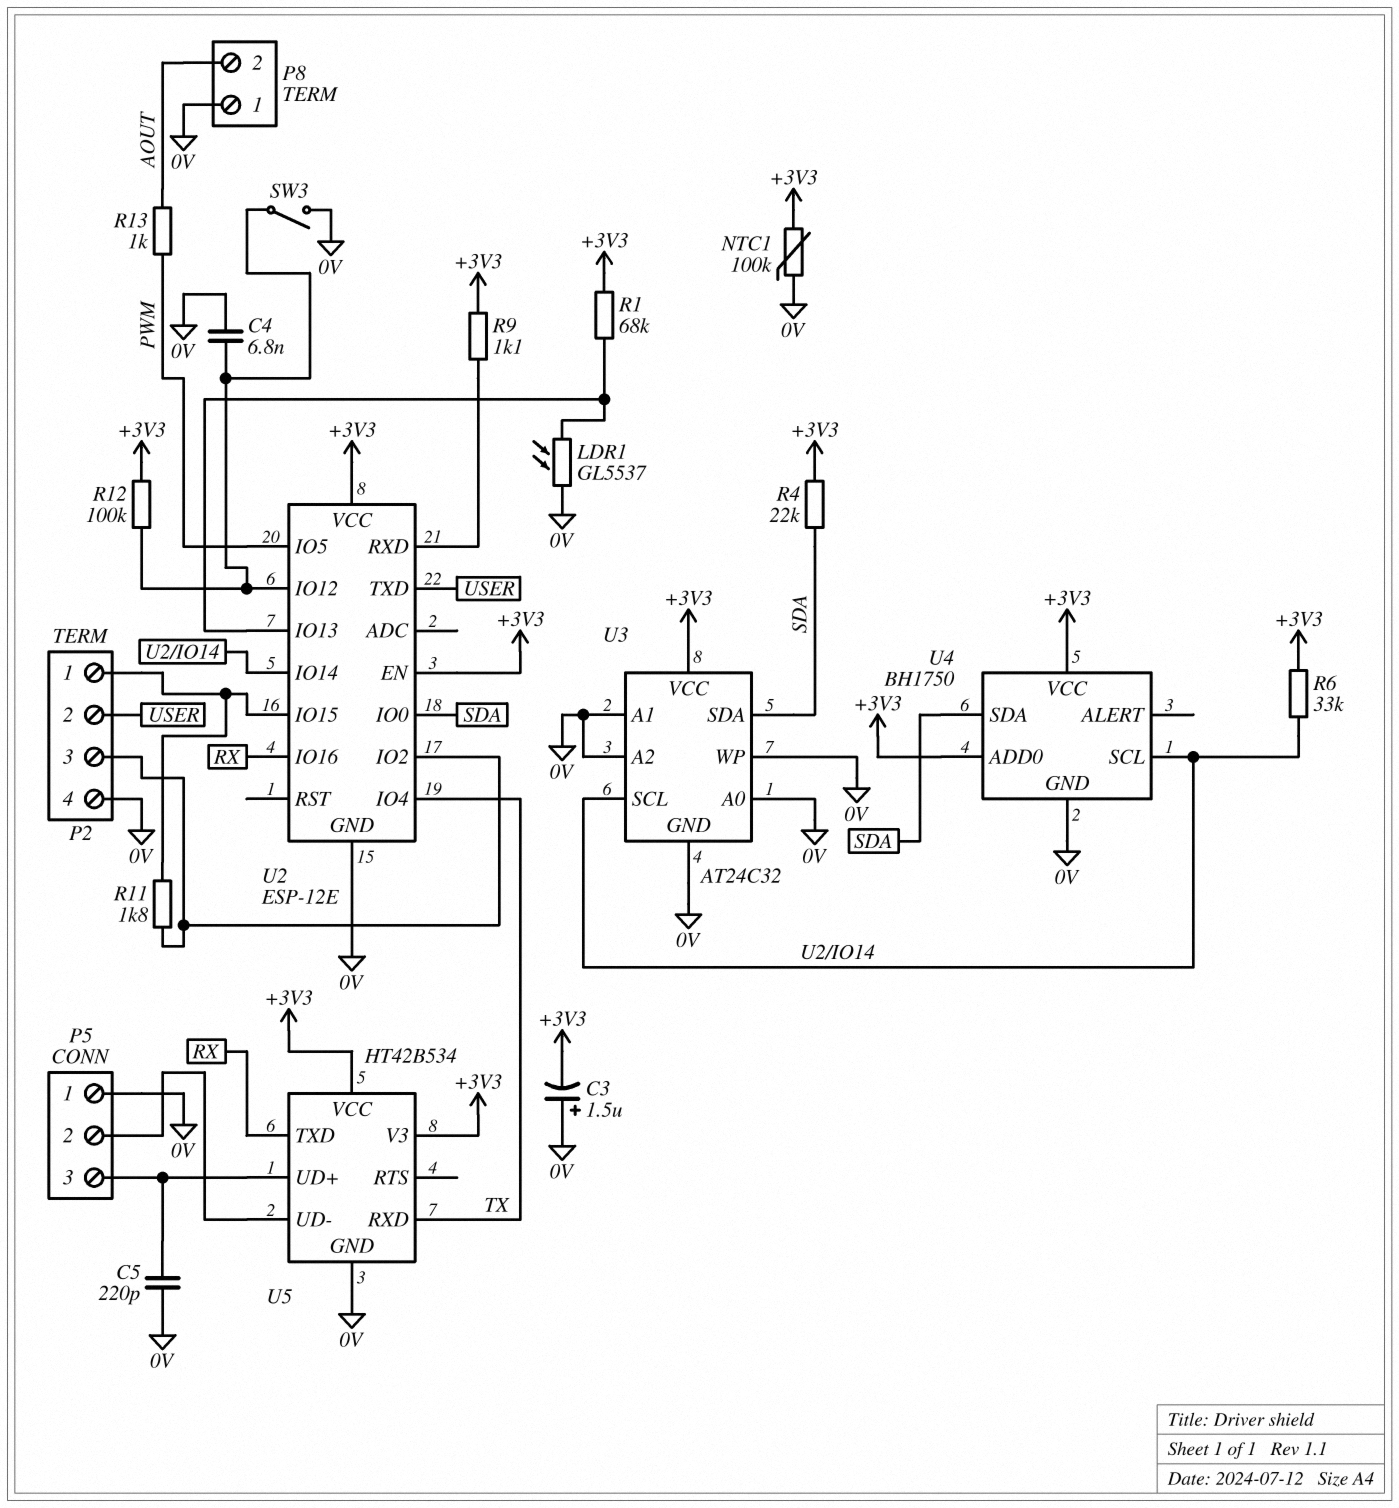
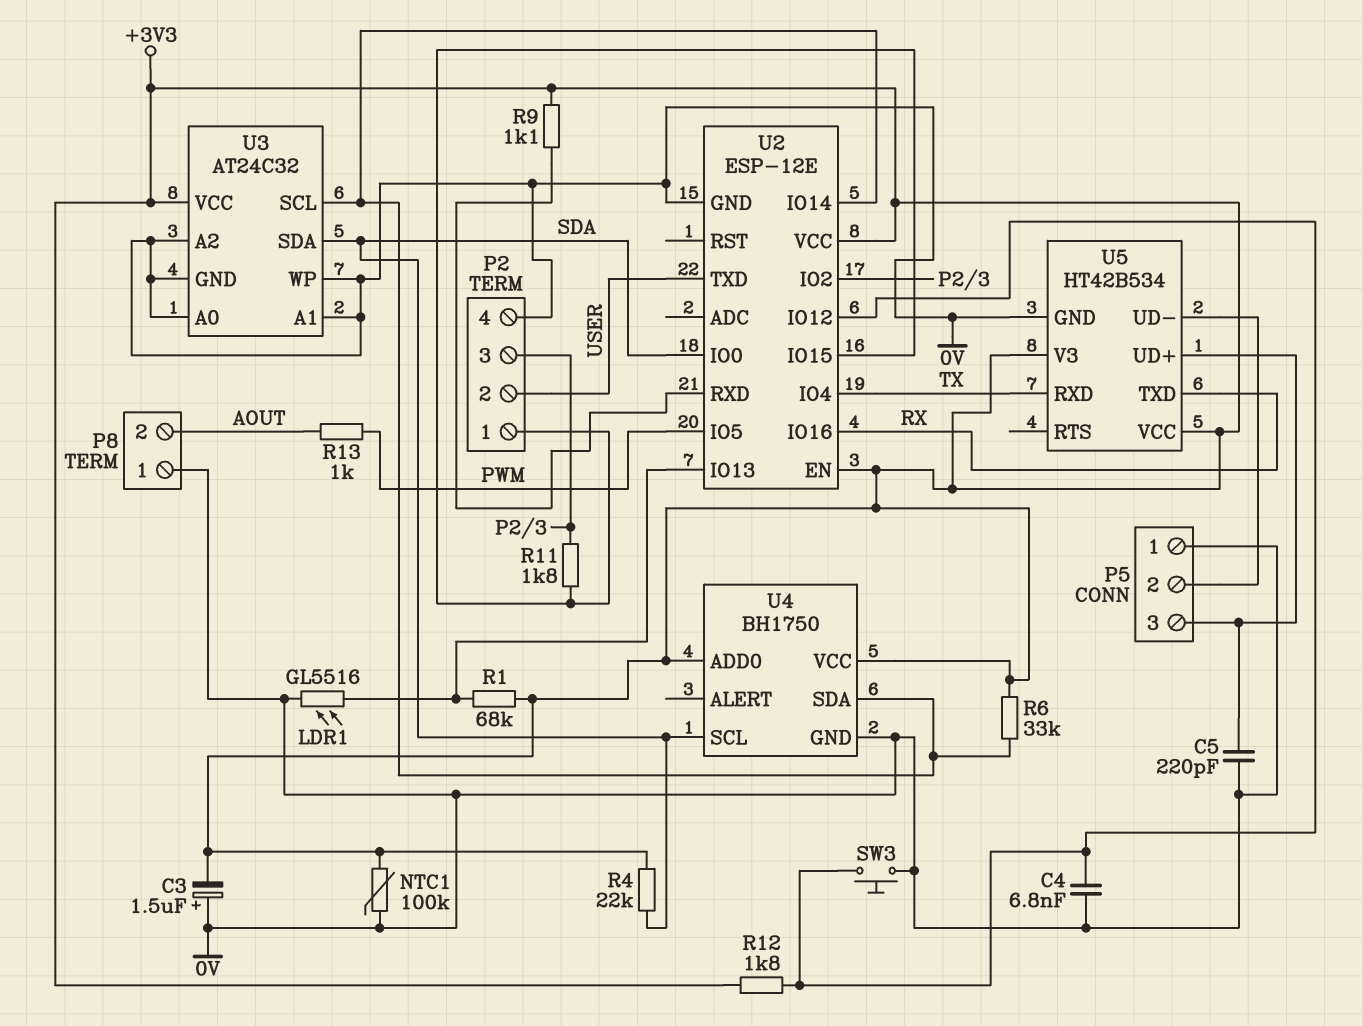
LDR1: GL5537 (0V, U2/IO13) -> GL5516 (0V, U2/IO13)
R12: 100k (+3V3, U2/IO12) -> 1.8k (+3V3, U2/IO12)
SW3: switch (0V, U2/IO12) -> button (0V, U2/IO12)
U4 pin SCL: U2/IO14 -> SDA
U4 pin SDA: SDA -> U2/IO14

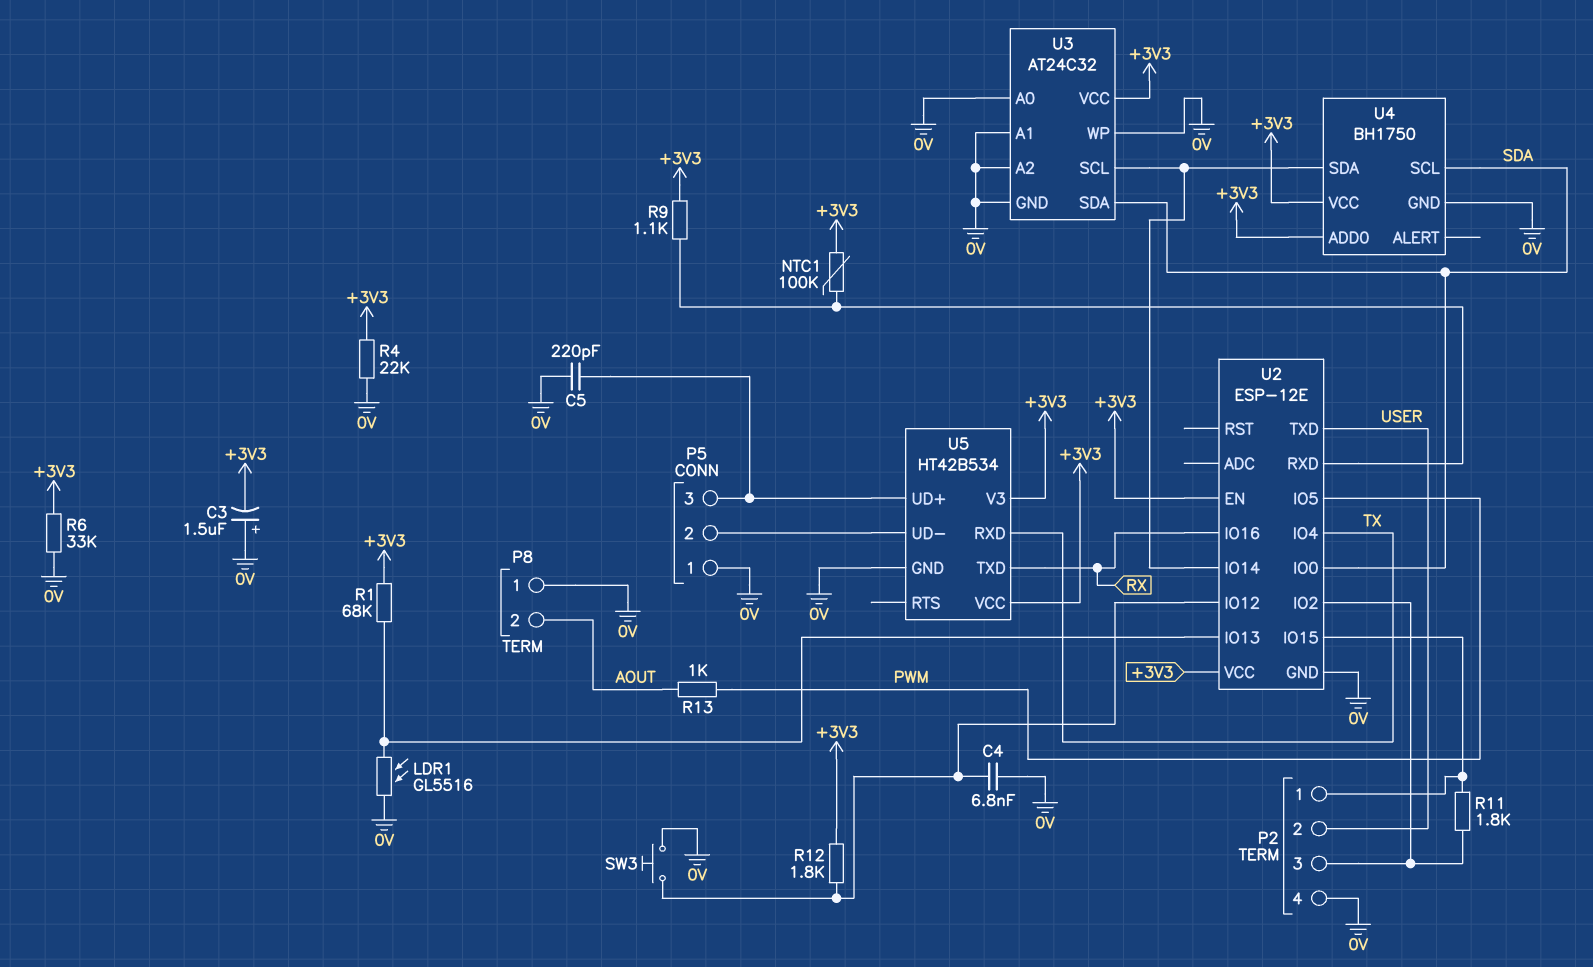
NTC1: 100k (+3V3, 0V) -> 100k (+3V3, U2/RXD)
R4: 22k (+3V3, SDA) -> 22k (+3V3, 0V)
R6: 33k (+3V3, U2/IO14) -> 33k (+3V3, 0V)

